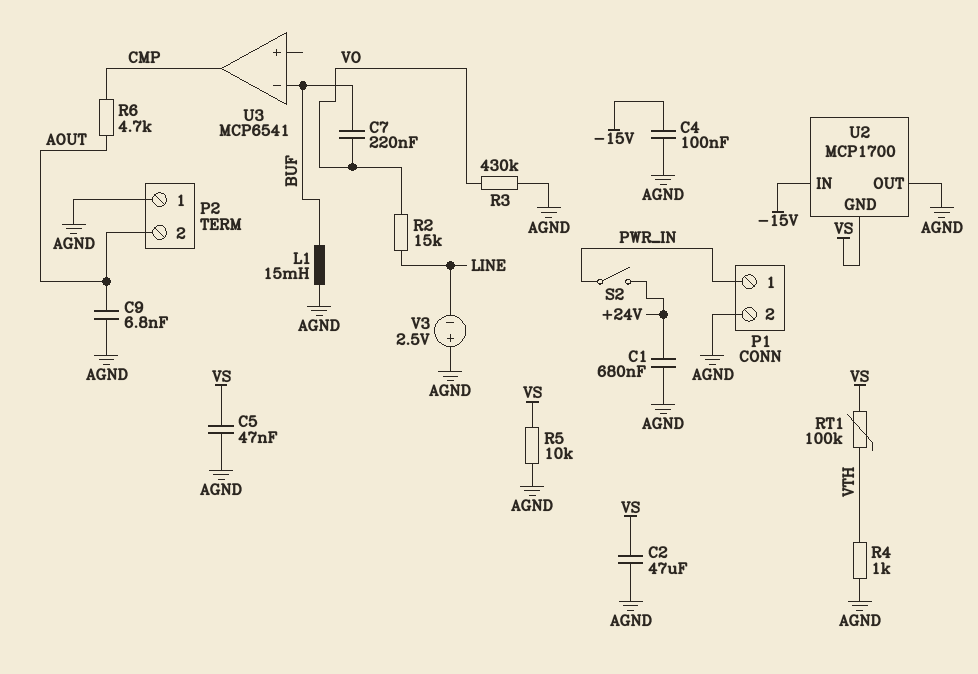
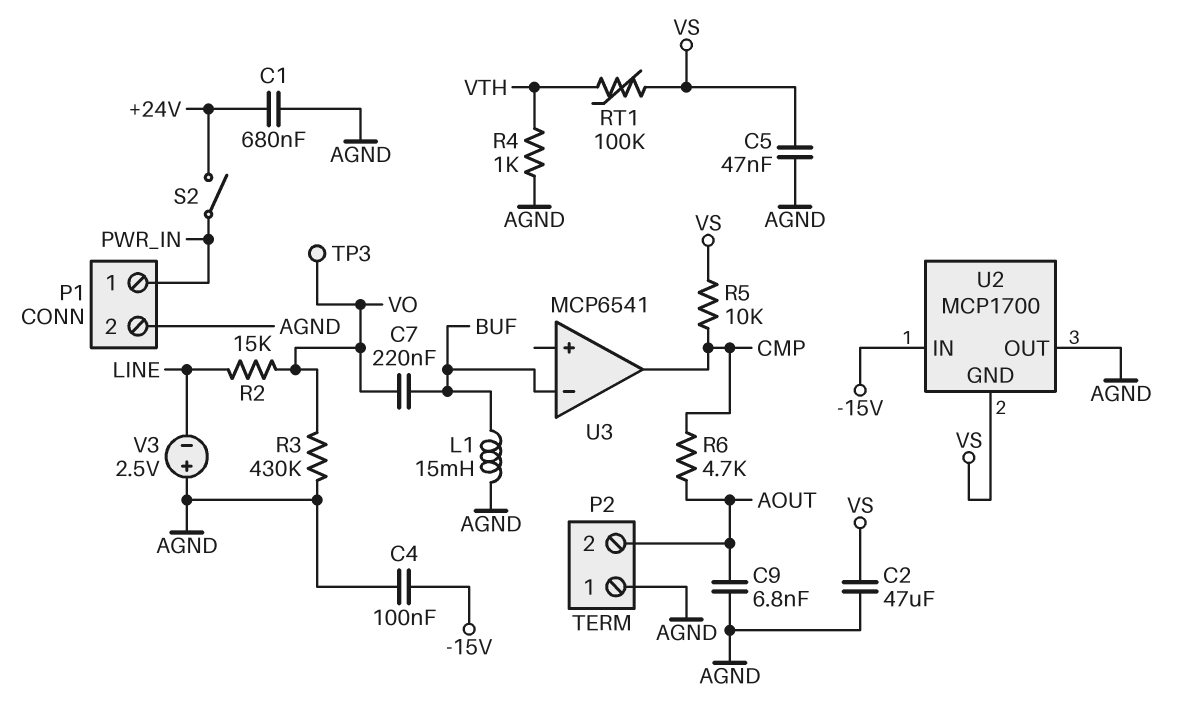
R5: 10k (AGND, VS) -> 10k (CMP, VS)
TP3: none -> test point (VO)

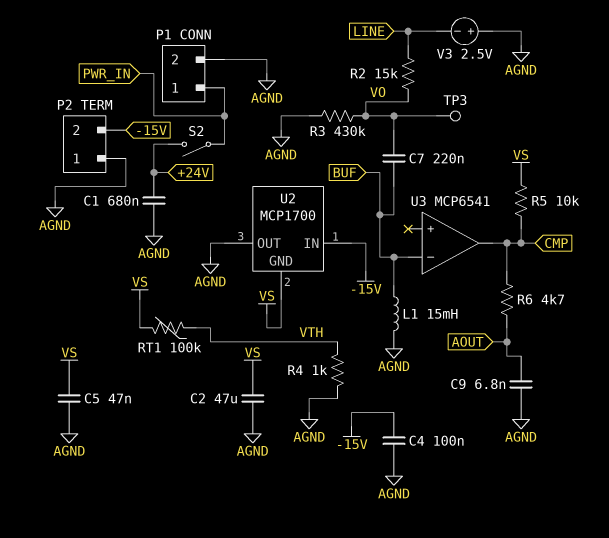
P2 pin 2: AOUT -> -15V

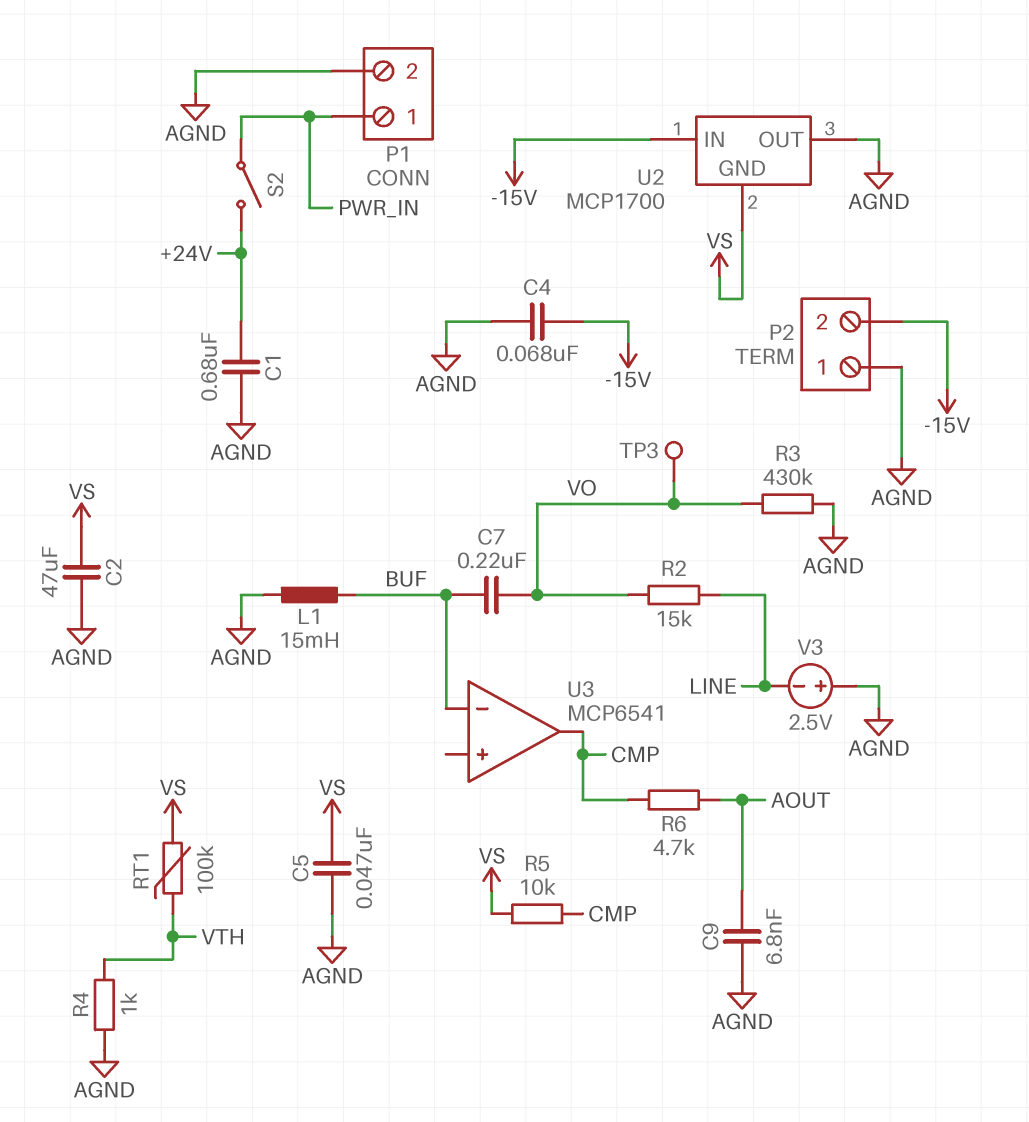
C4: 100nF (-15V, AGND) -> 68nF (-15V, AGND)

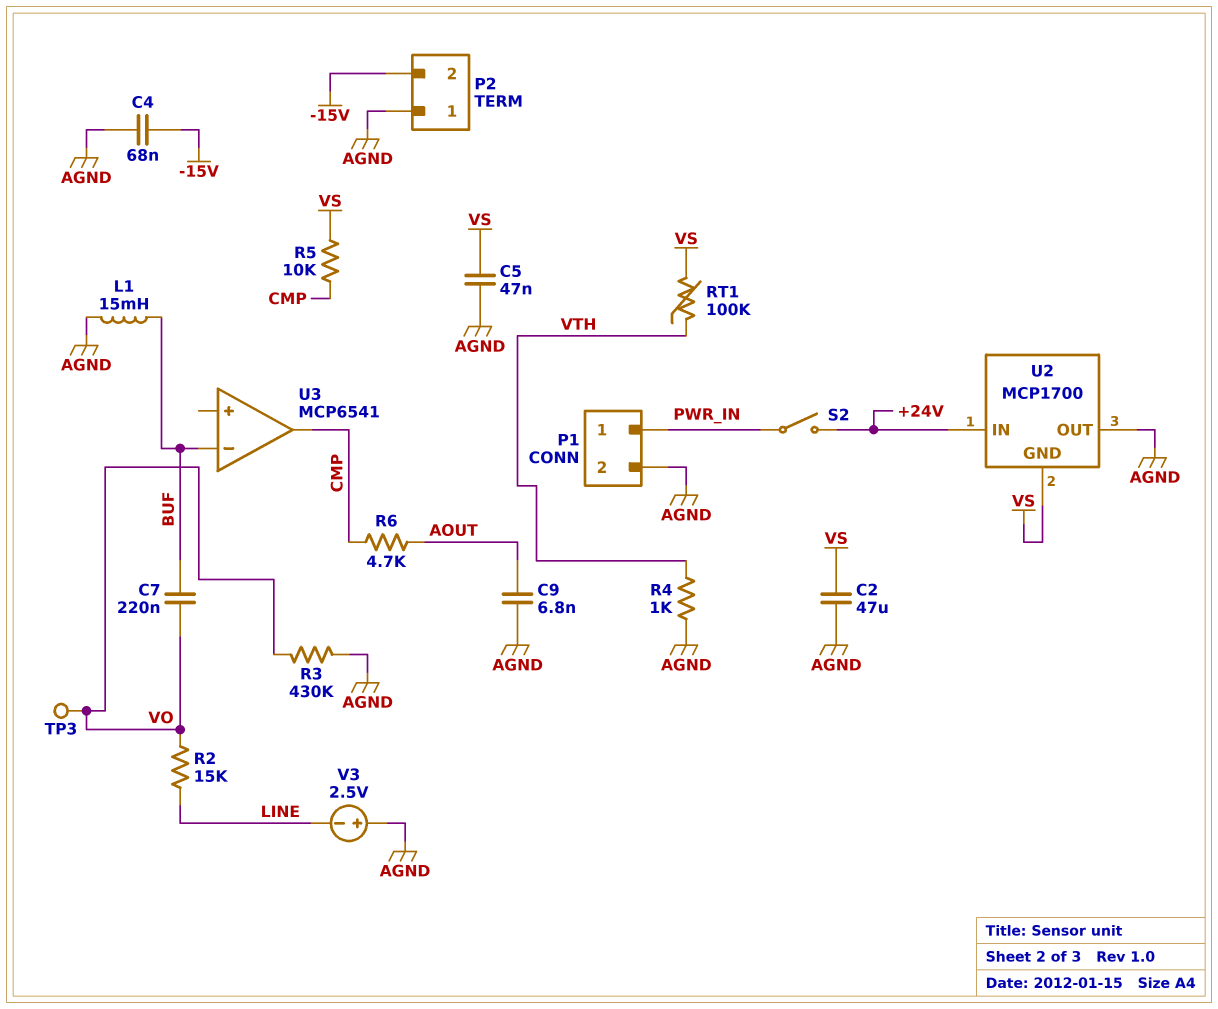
C1: 680nF (+24V, AGND) -> none
U2 pin IN: -15V -> +24V

